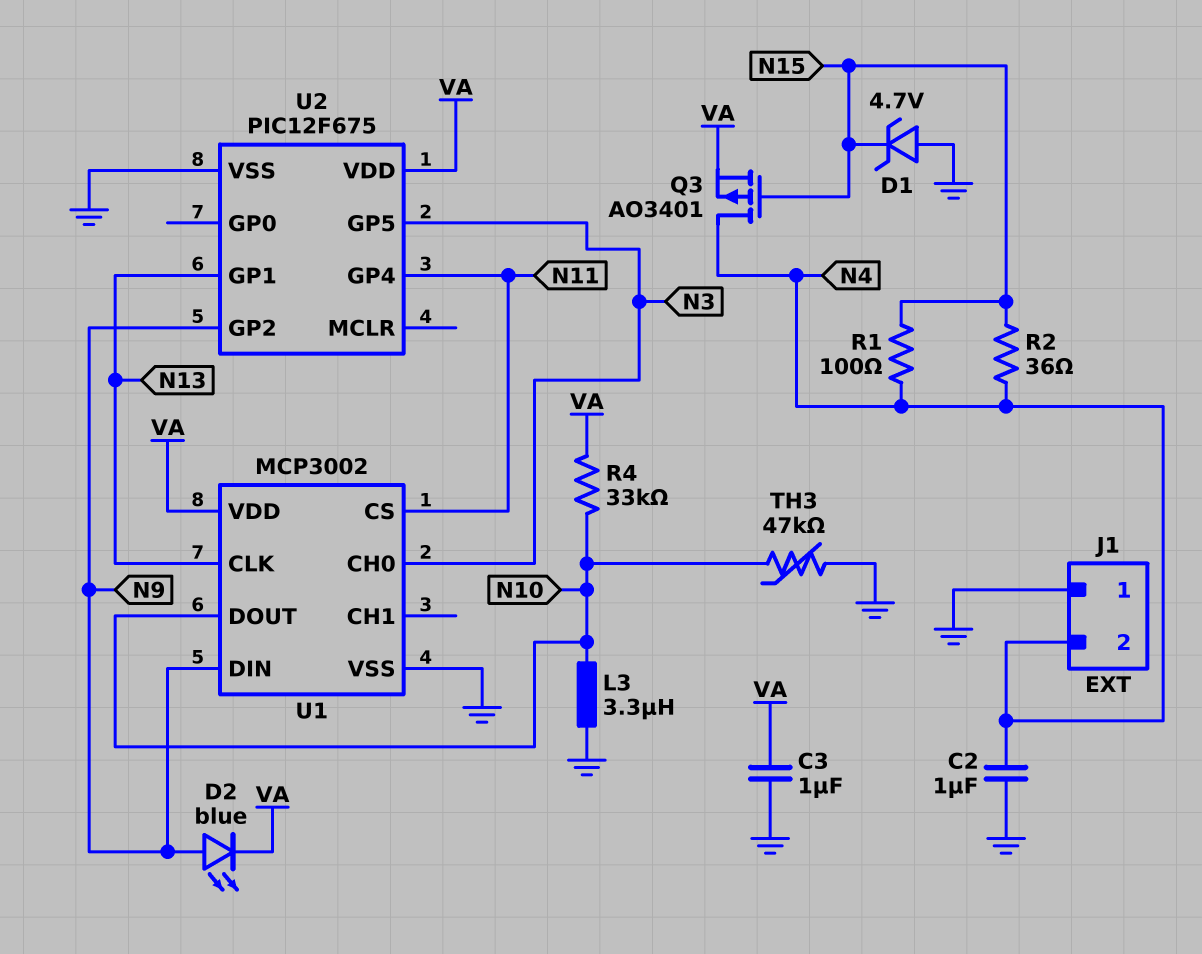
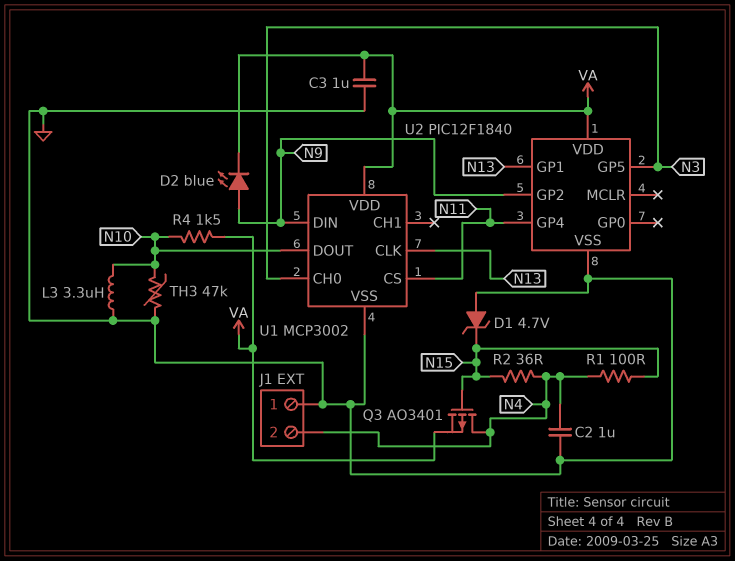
R4: 33k (N10, VA) -> 1.5k (N10, VA)
U2: PIC12F675 -> PIC12F1840

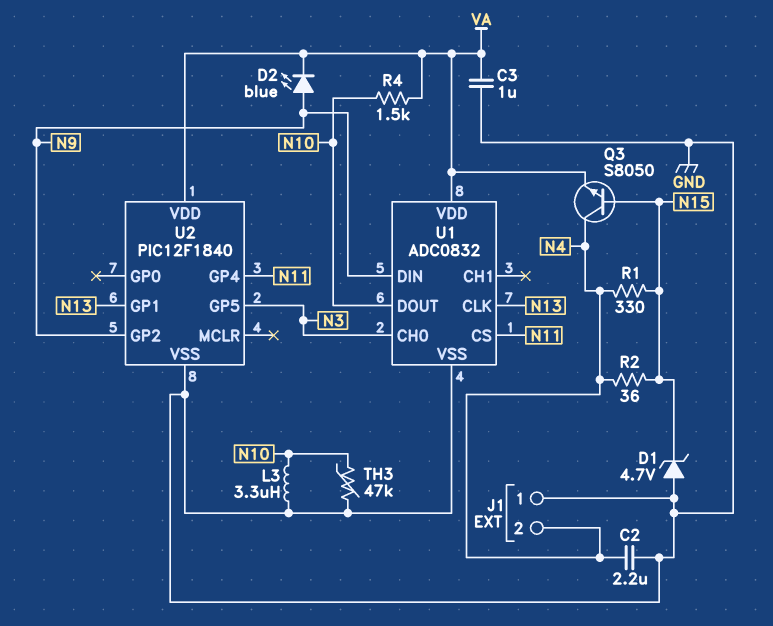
C2: 1uF (GND, N4) -> 2.2uF (GND, N4)
Q3: PMOS AO3401 (G N15, D N4, S VA) -> NPN S8050 (B N15, C N4, E VA)
R1: 100 (N4, N15) -> 330 (N4, N15)
U1: MCP3002 -> ADC0832

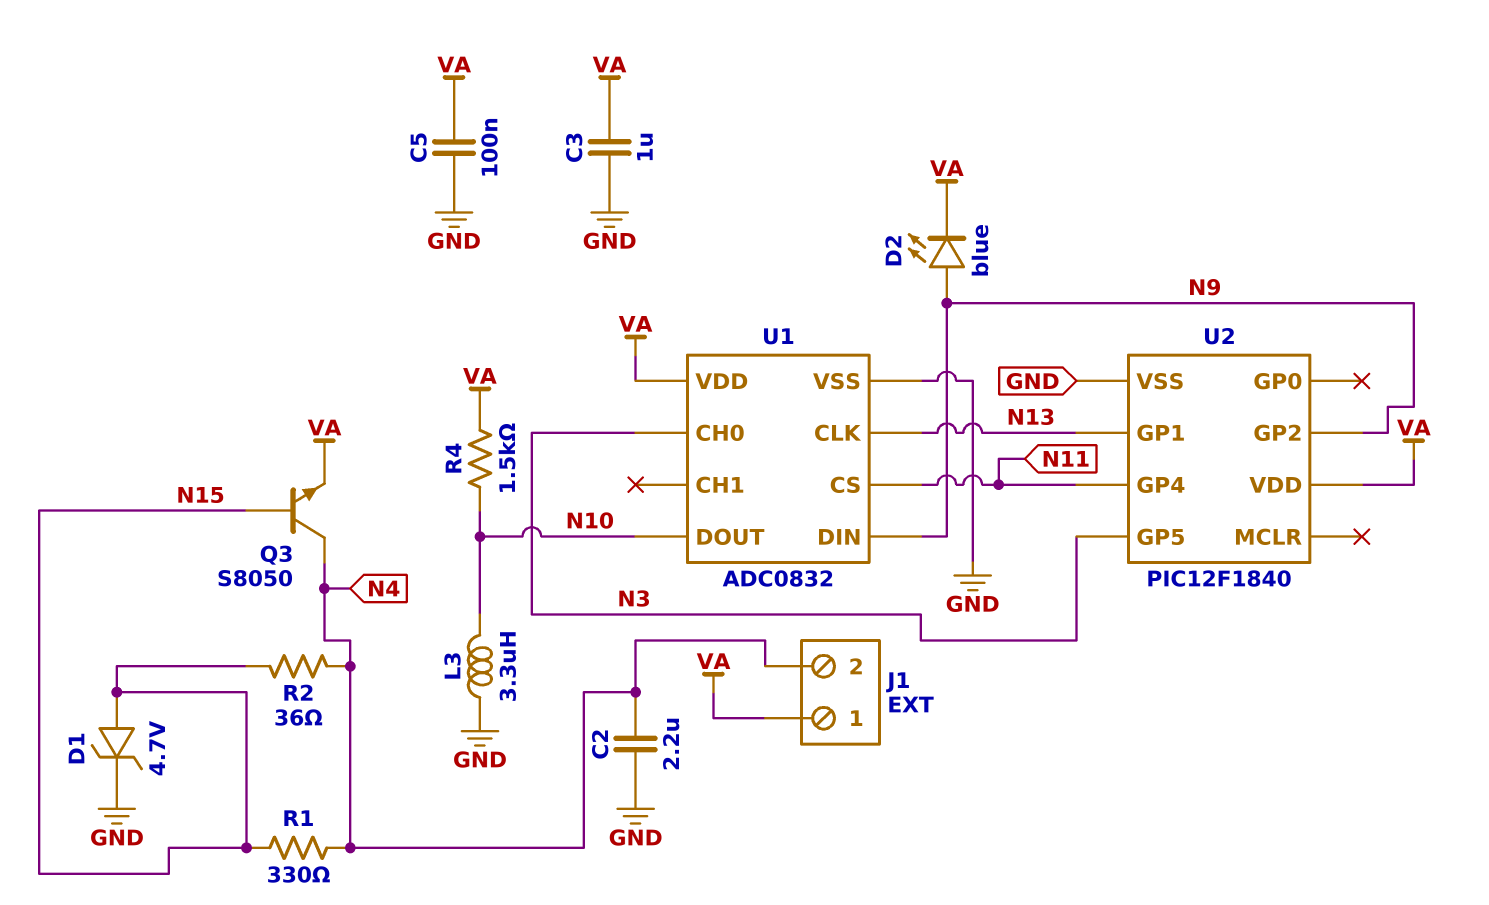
C5: none -> 100nF (GND, VA)
D1: zener 4.7V (A GND, K N15) -> zener 4.7V (A N15, K GND)
J1 pin 1: GND -> VA
TH3: 47k (GND, N10) -> none

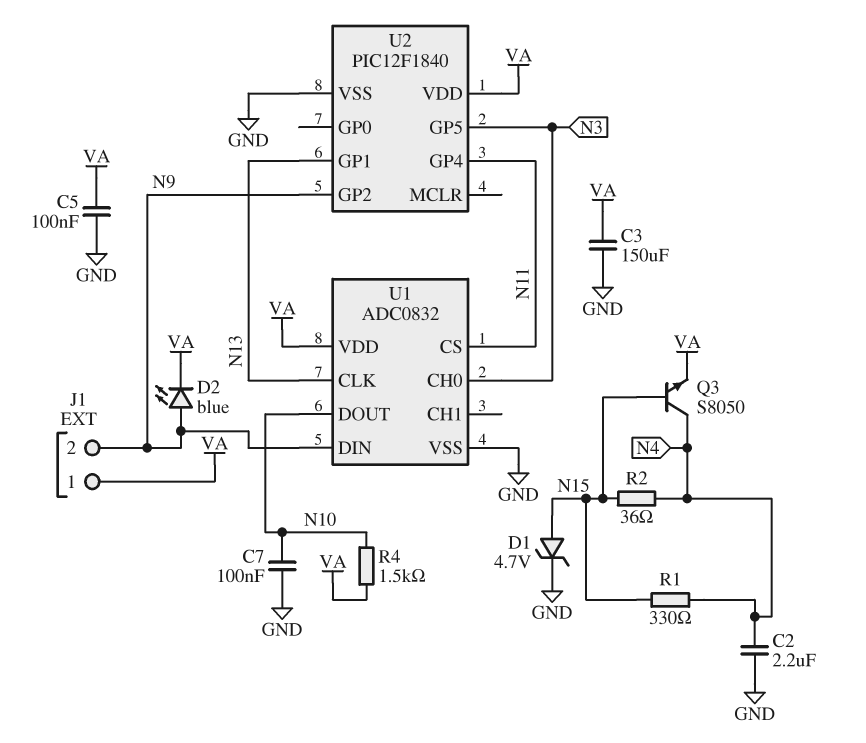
C3: 1uF (GND, VA) -> 150uF (GND, VA)
C7: none -> 100nF (GND, N10)
J1 pin 2: N4 -> N9
L3: 3.3uH (GND, N10) -> none

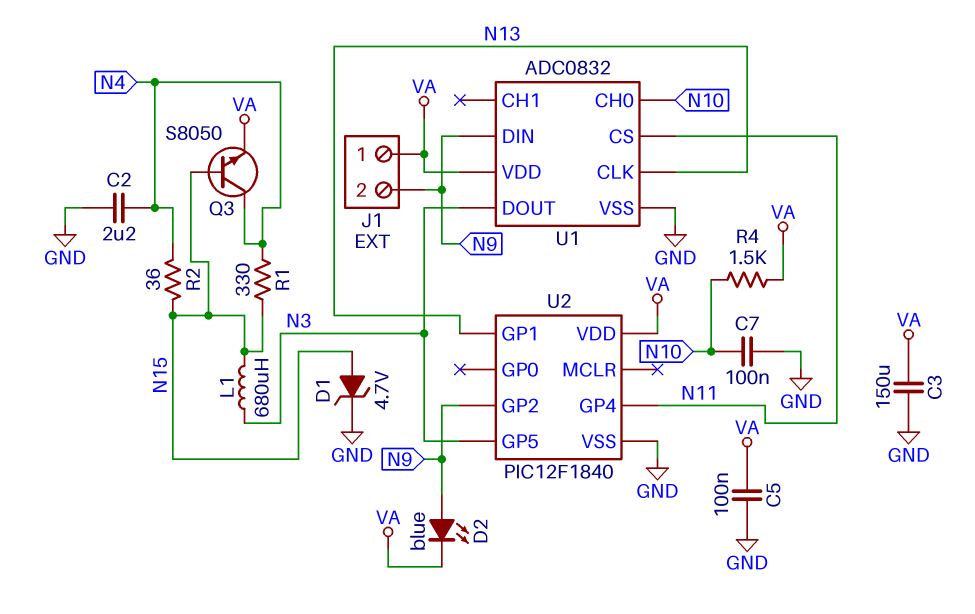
L1: none -> 680uH (N3, N15)
U1 pin CH0: N3 -> N10
U1 pin DOUT: N10 -> N3

